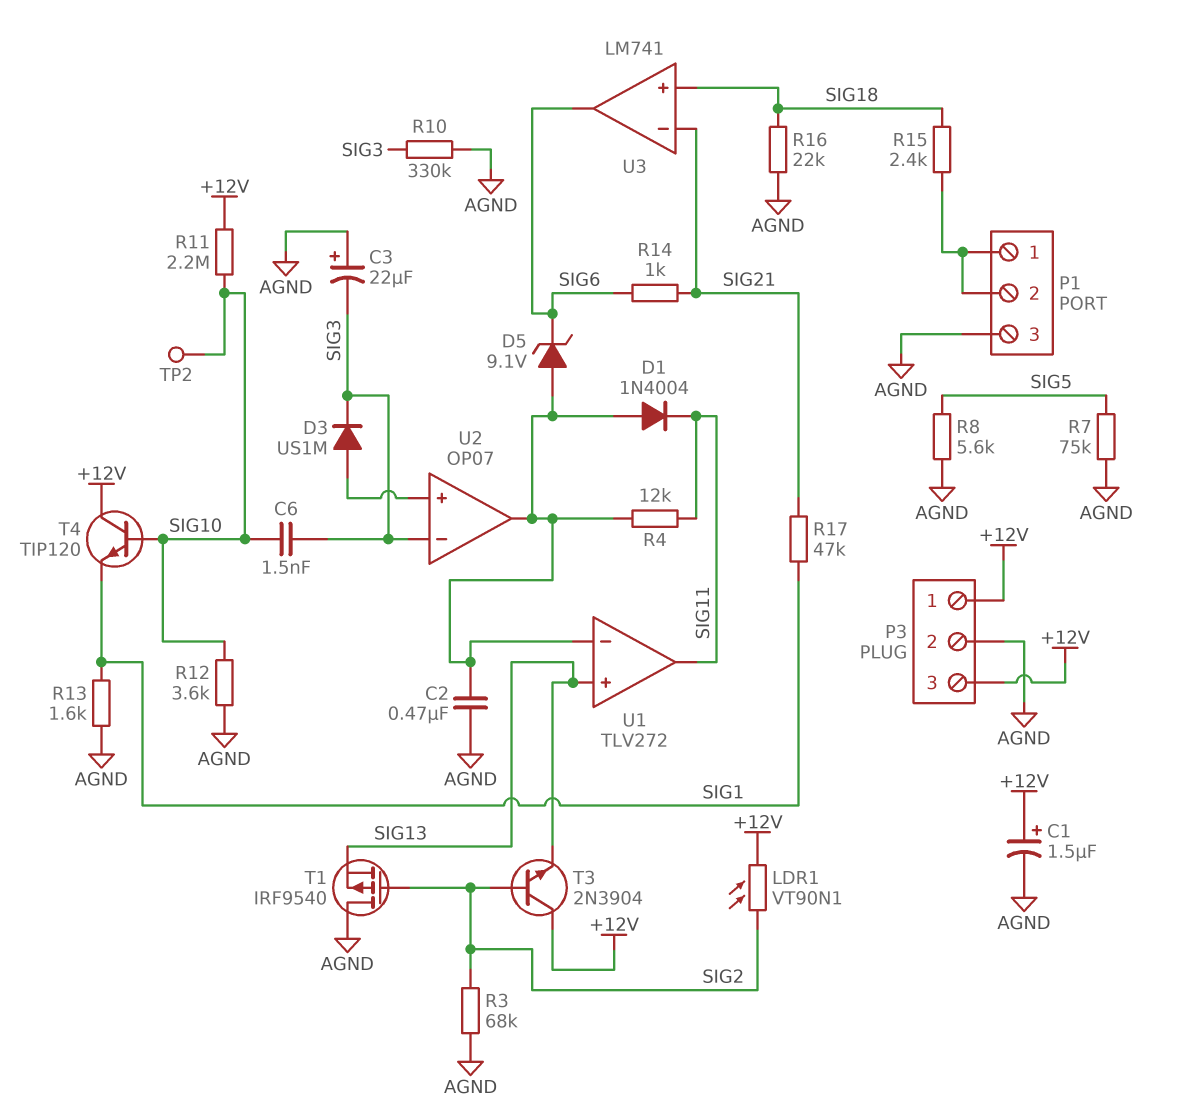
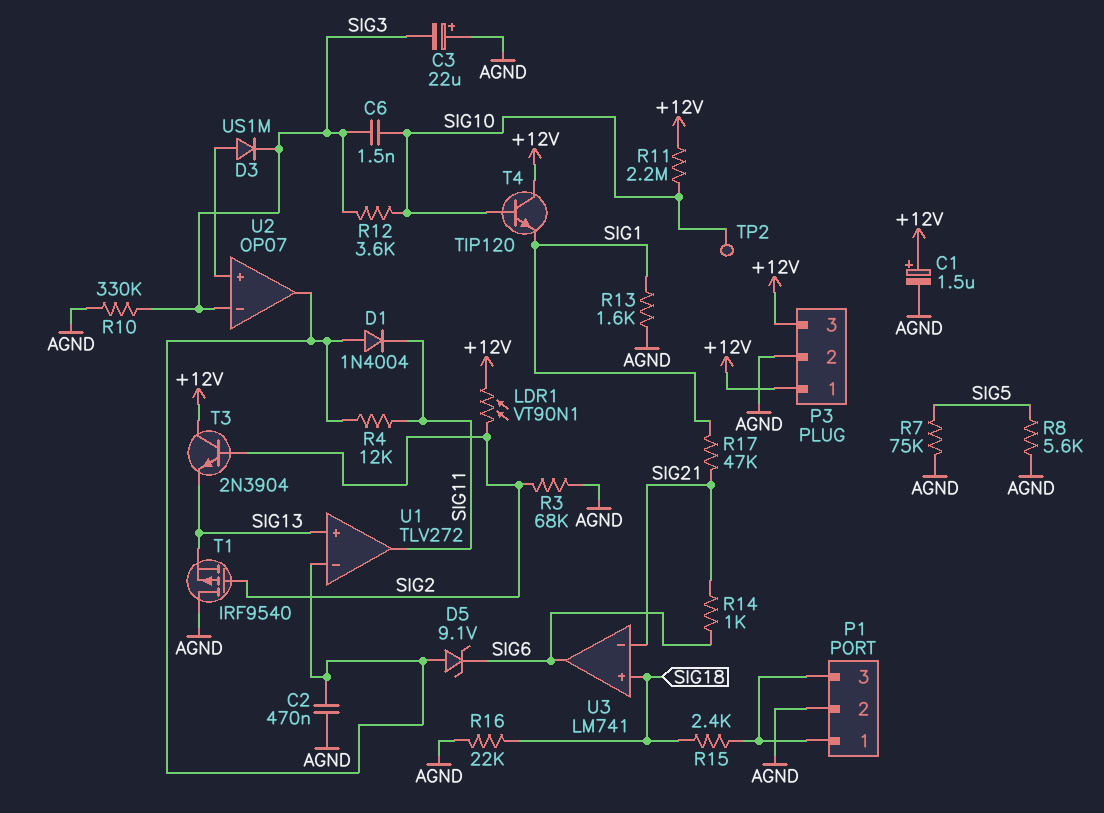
P1 pin 2: P1/1 -> AGND
P1 pin 3: AGND -> P1/1
R12: 3.6k (AGND, SIG10) -> 3.6k (SIG3, SIG10)

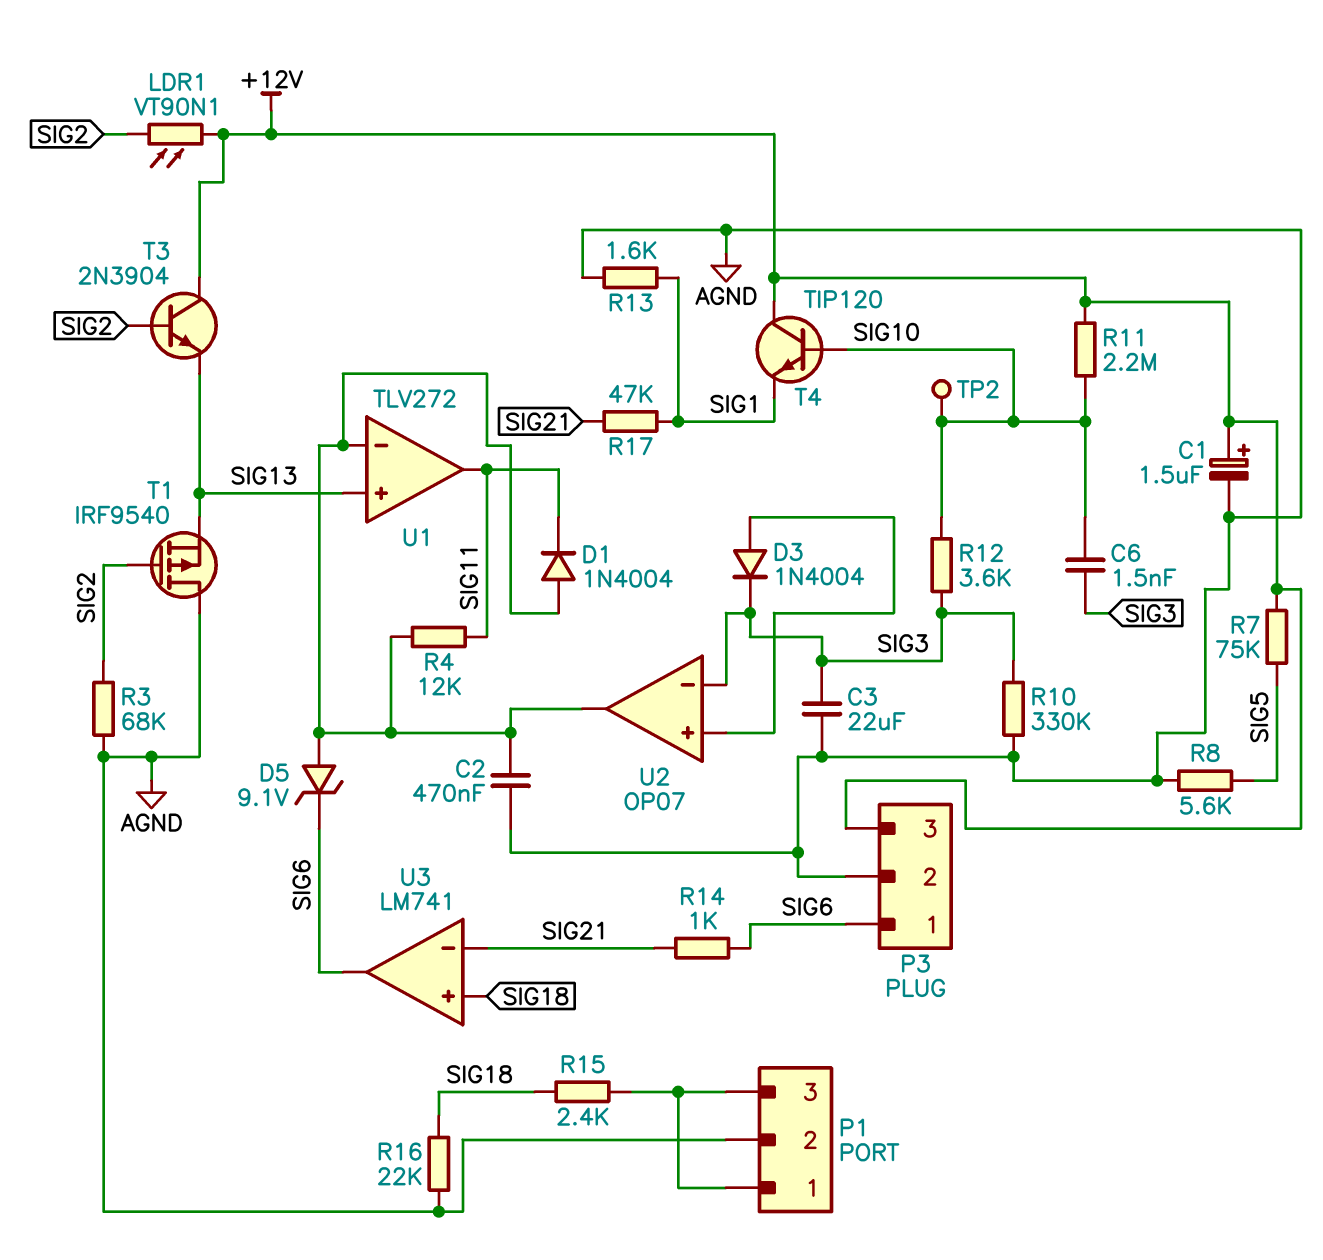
C3: 22uF (plus AGND, minus SIG3) -> 22uF (AGND, SIG3)
D3: diode US1M (A U2/in+, K SIG3) -> diode 1N4004 (A U2/in+, K SIG3)
P3 pin 1: +12V -> SIG6
R7: 75k (AGND, SIG5) -> 75k (+12V, SIG5)

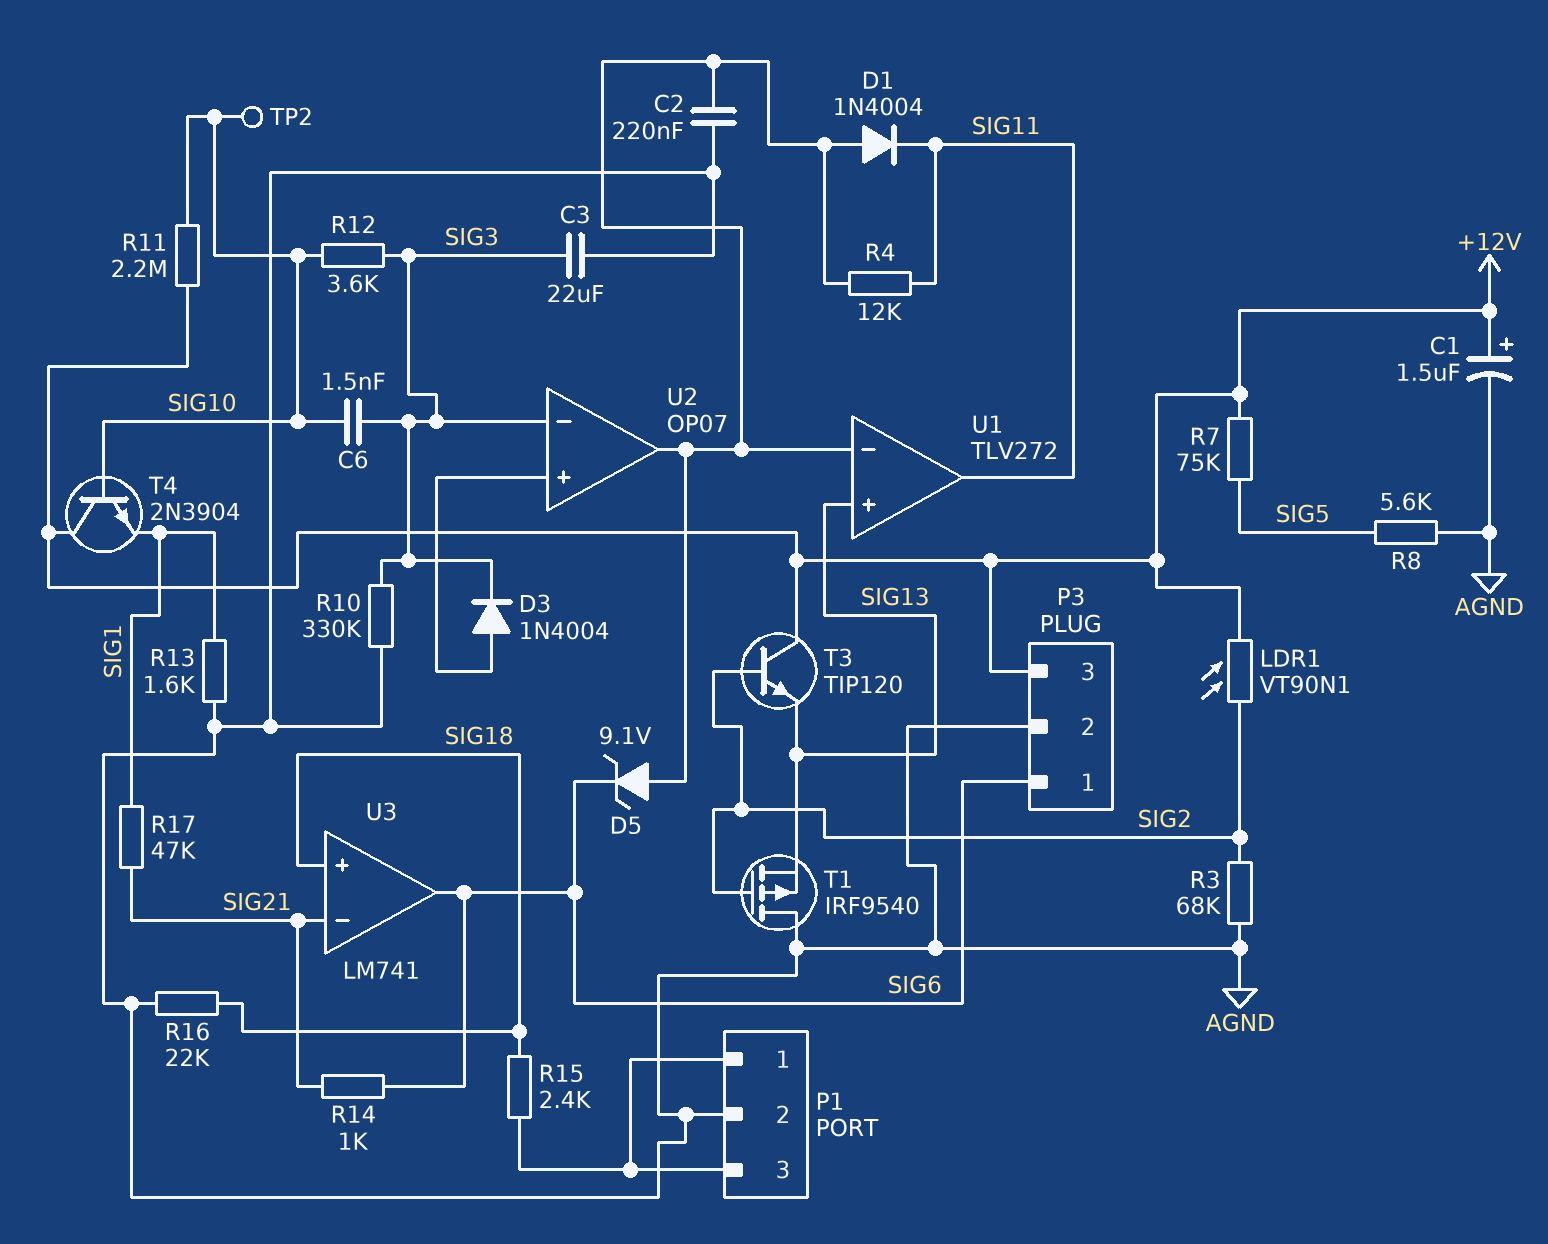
C2: 470nF (AGND, U1/in-) -> 220nF (AGND, U1/in-)
T3: NPN 2N3904 (B SIG2, C +12V, E SIG13) -> NPN TIP120 (B SIG2, C +12V, E SIG13)
T4: NPN TIP120 (B SIG10, C +12V, E SIG1) -> NPN 2N3904 (B SIG10, C +12V, E SIG1)

